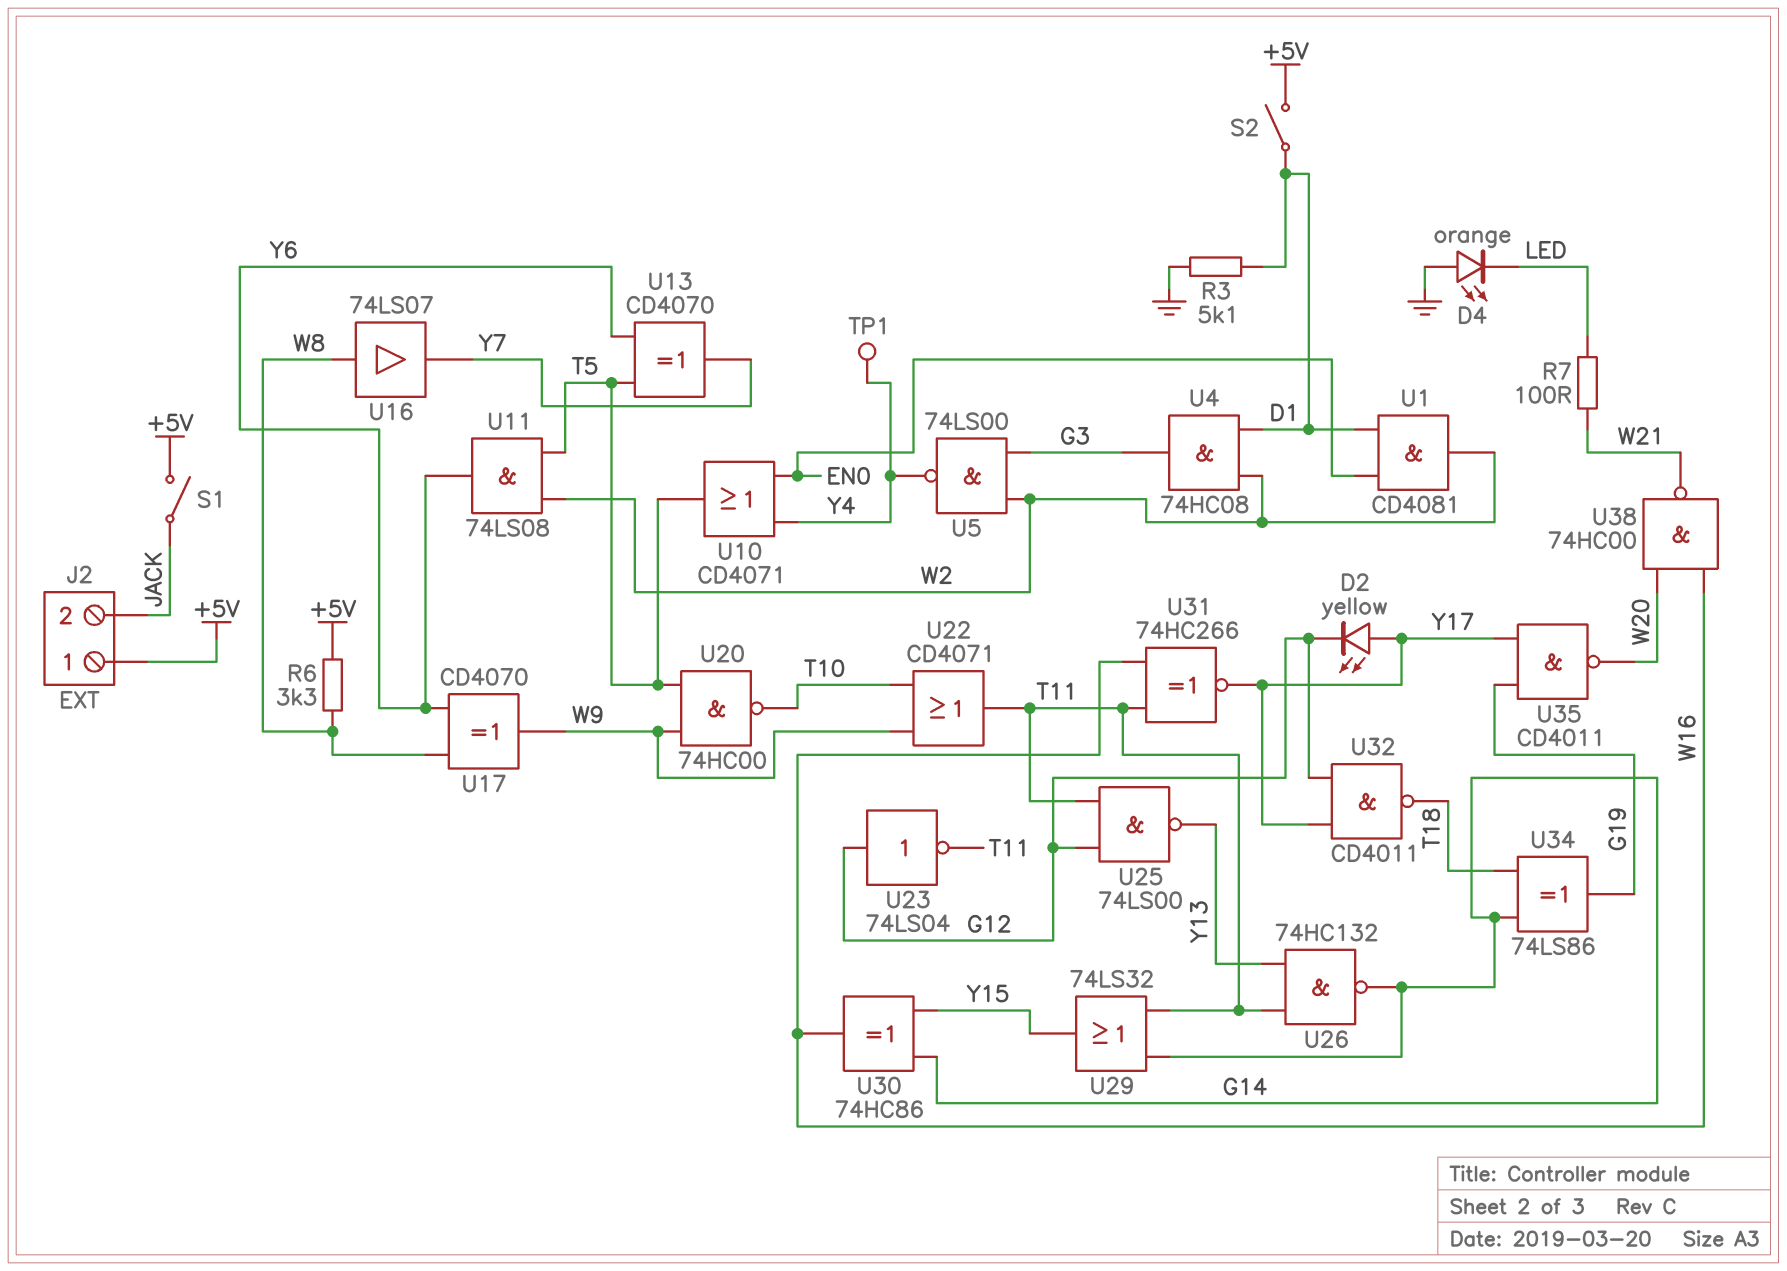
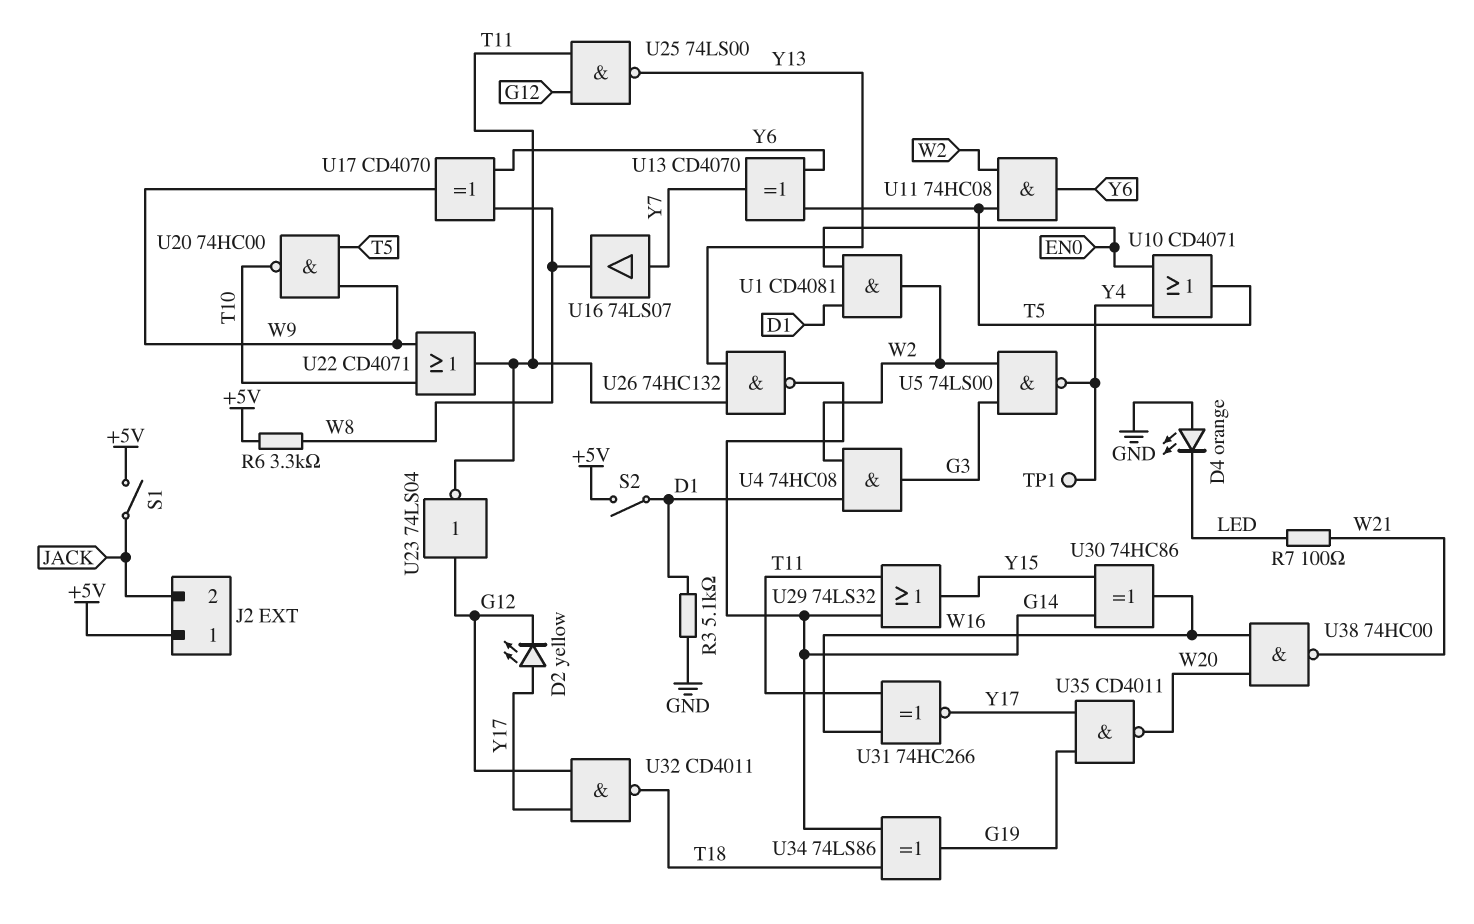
U11: AND 74LS08 (in T5, in W2, out Y6) -> AND 74HC08 (in T5, in W2, out Y6)
U16: buffer 74LS07 (in W8, out Y7) -> buffer 74LS07 (in Y7, out W8)

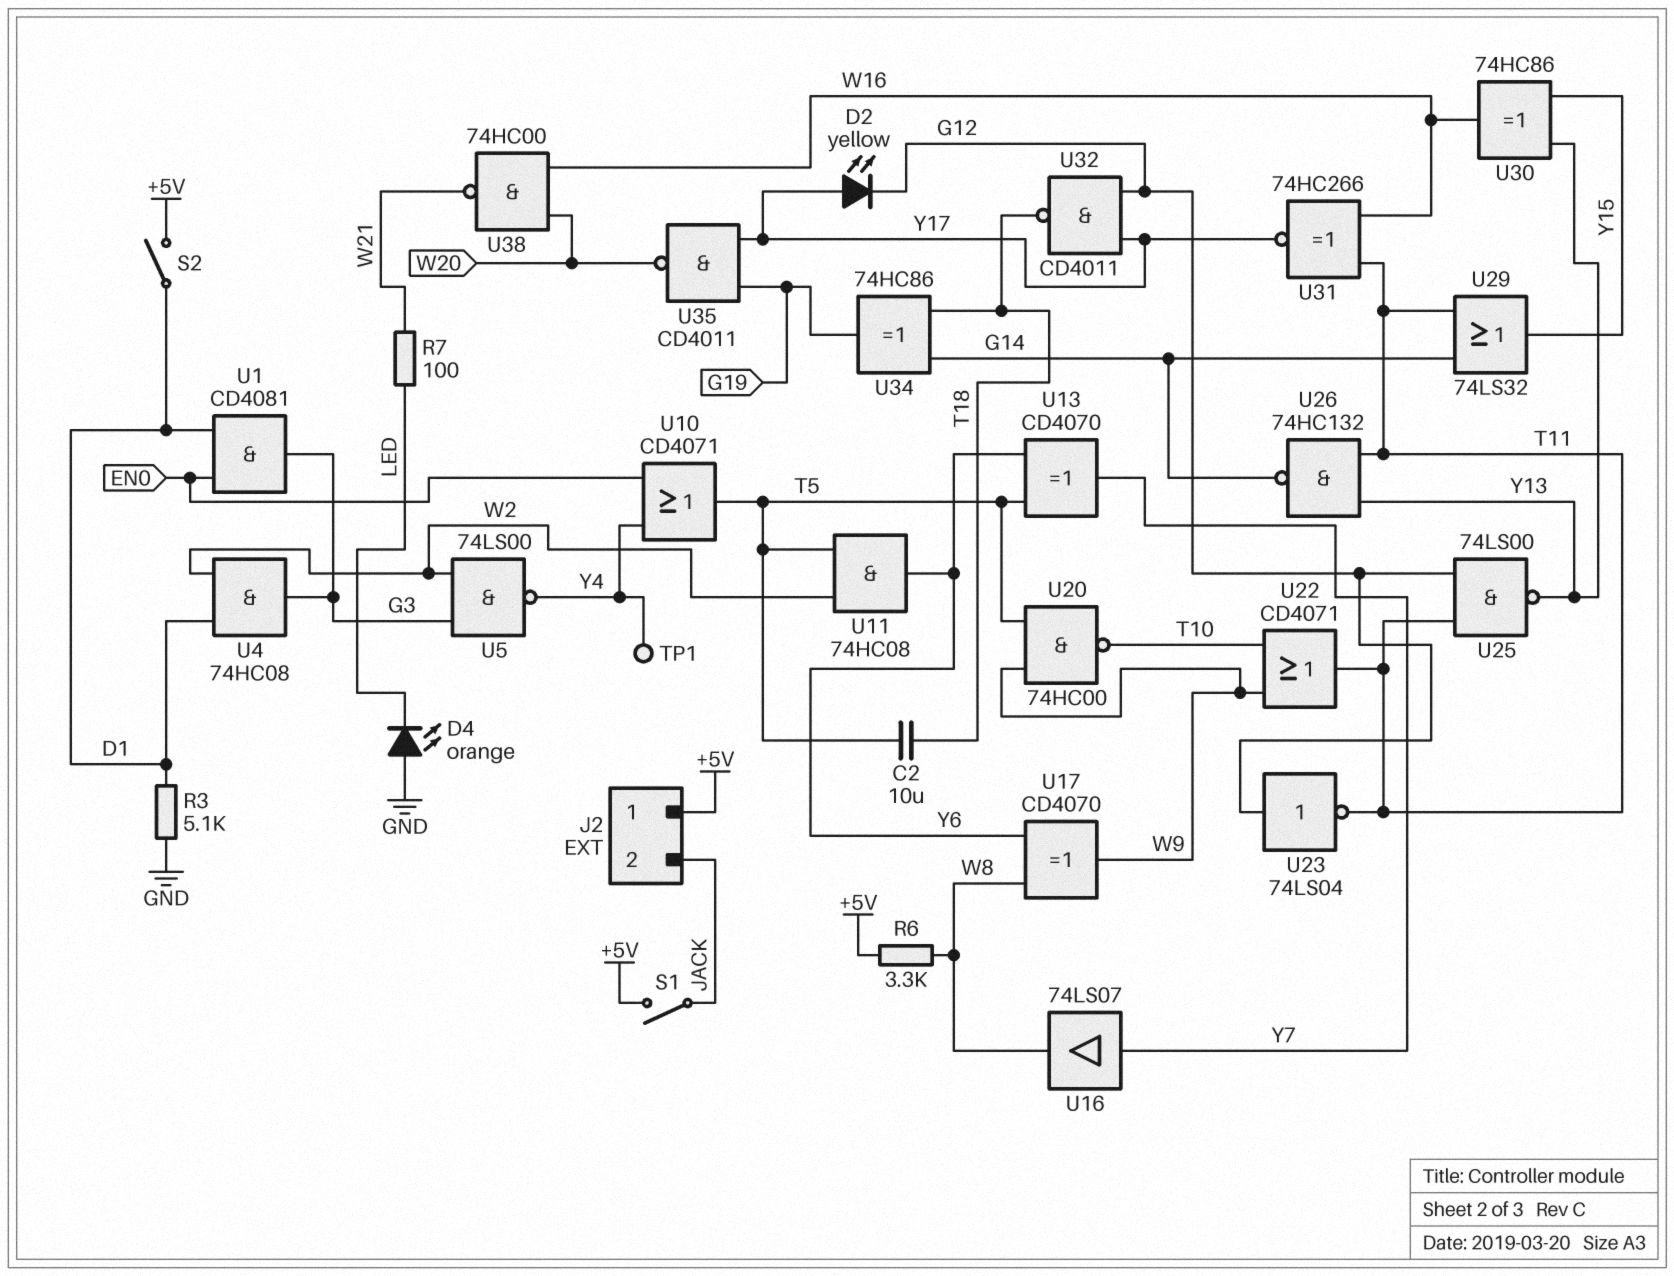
C2: none -> 10uF (T5, T18)
U1: AND CD4081 (in D1, in EN0, out W2) -> AND CD4081 (in D1, in EN0, out G3)
U30: XOR 74HC86 (in G14, in Y15, out W16) -> XOR 74HC86 (in Y13, in Y15, out W16)
U34: XOR 74LS86 (in G14, in T18, out G19) -> XOR 74HC86 (in G14, in T18, out G19)

